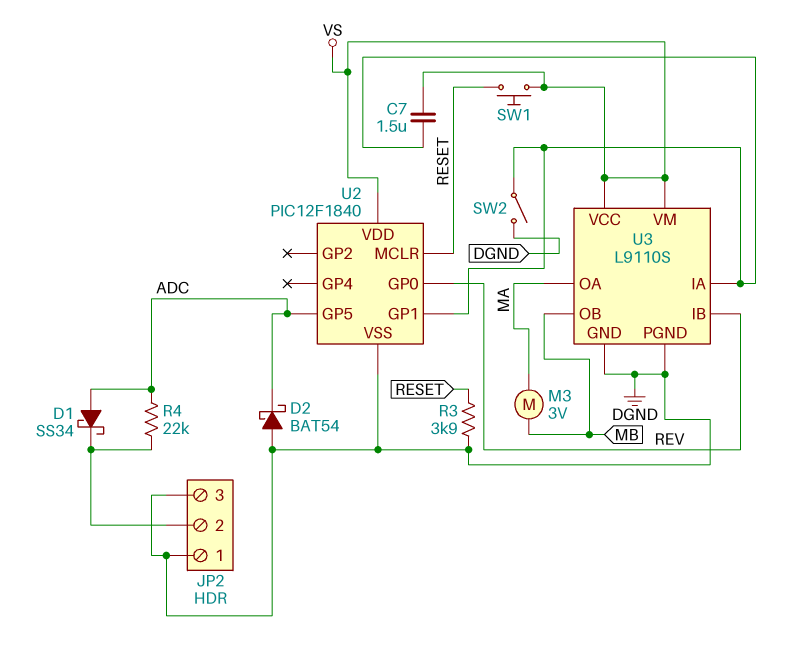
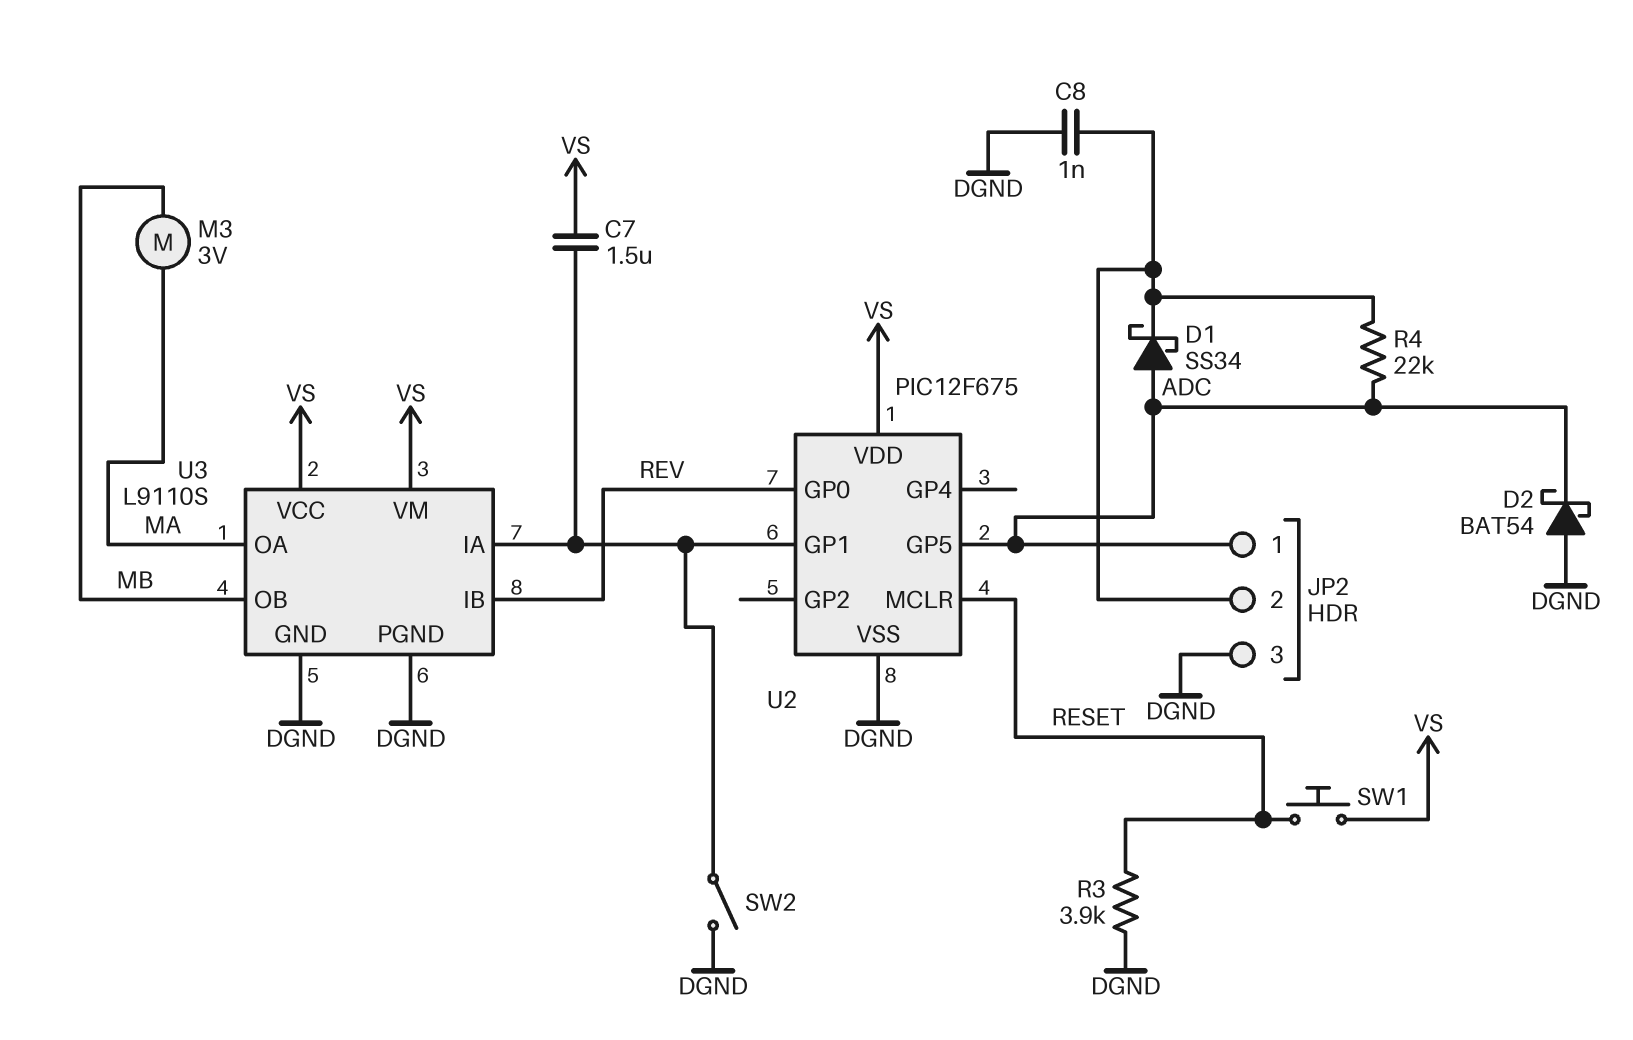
C8: none -> 1nF (DGND, JP2/2)
JP2 pin 1: DGND -> ADC
U2: PIC12F1840 -> PIC12F675

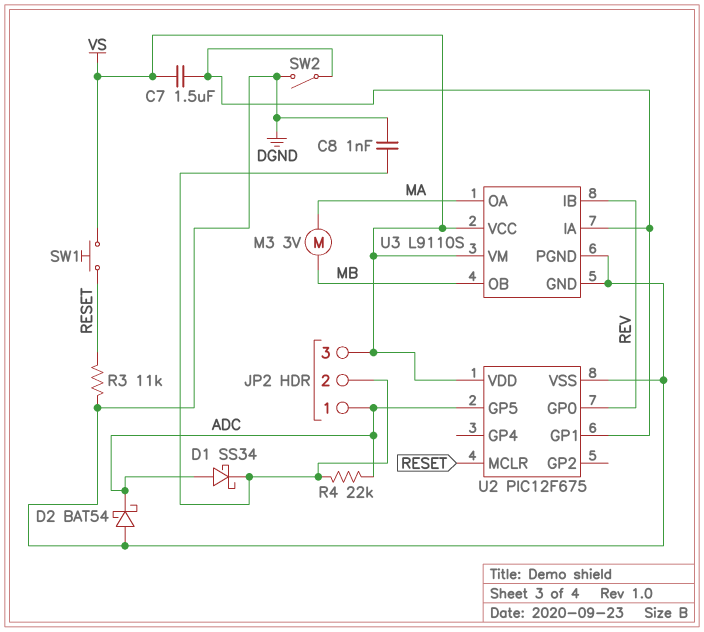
JP2 pin 3: DGND -> VS
R3: 3.9k (DGND, RESET) -> 11k (DGND, RESET)

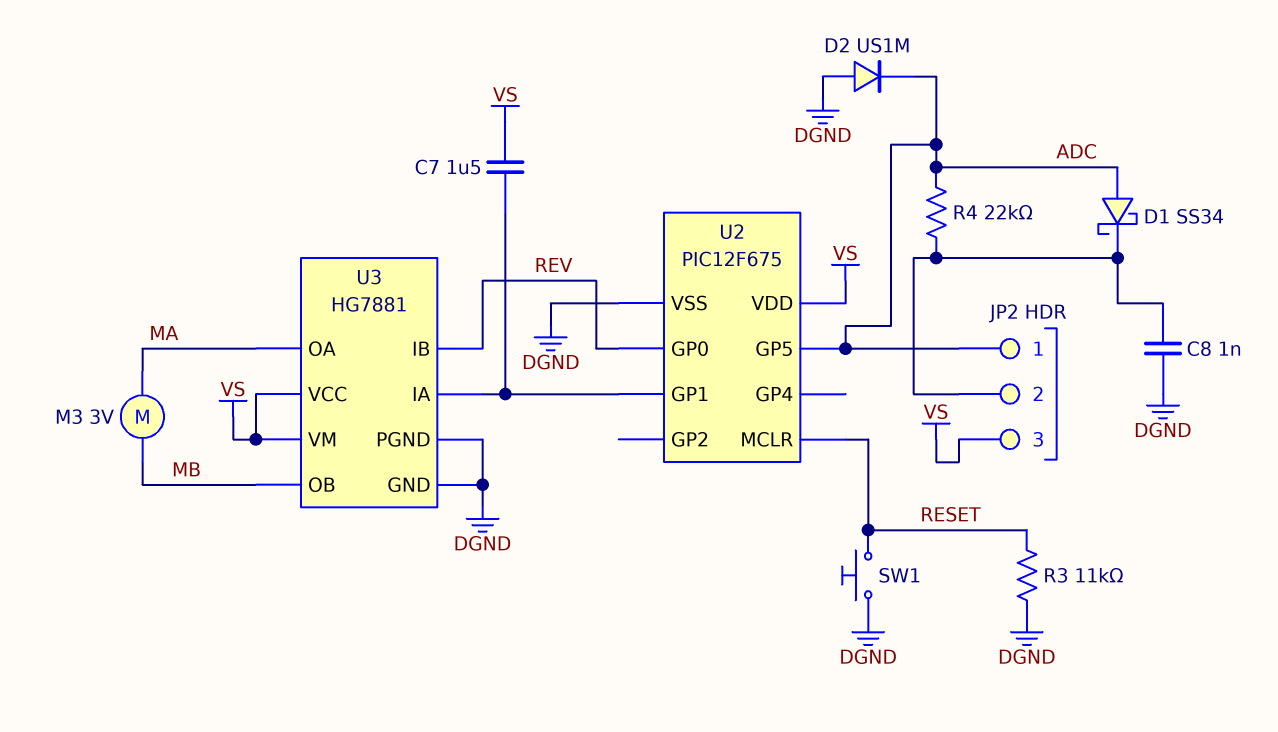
D2: schottky BAT54 (A DGND, K ADC) -> diode US1M (A DGND, K ADC)
SW1: button (RESET, VS) -> button (DGND, RESET)
SW2: switch (DGND, U2/GP1) -> none
U3: L9110S -> HG7881

